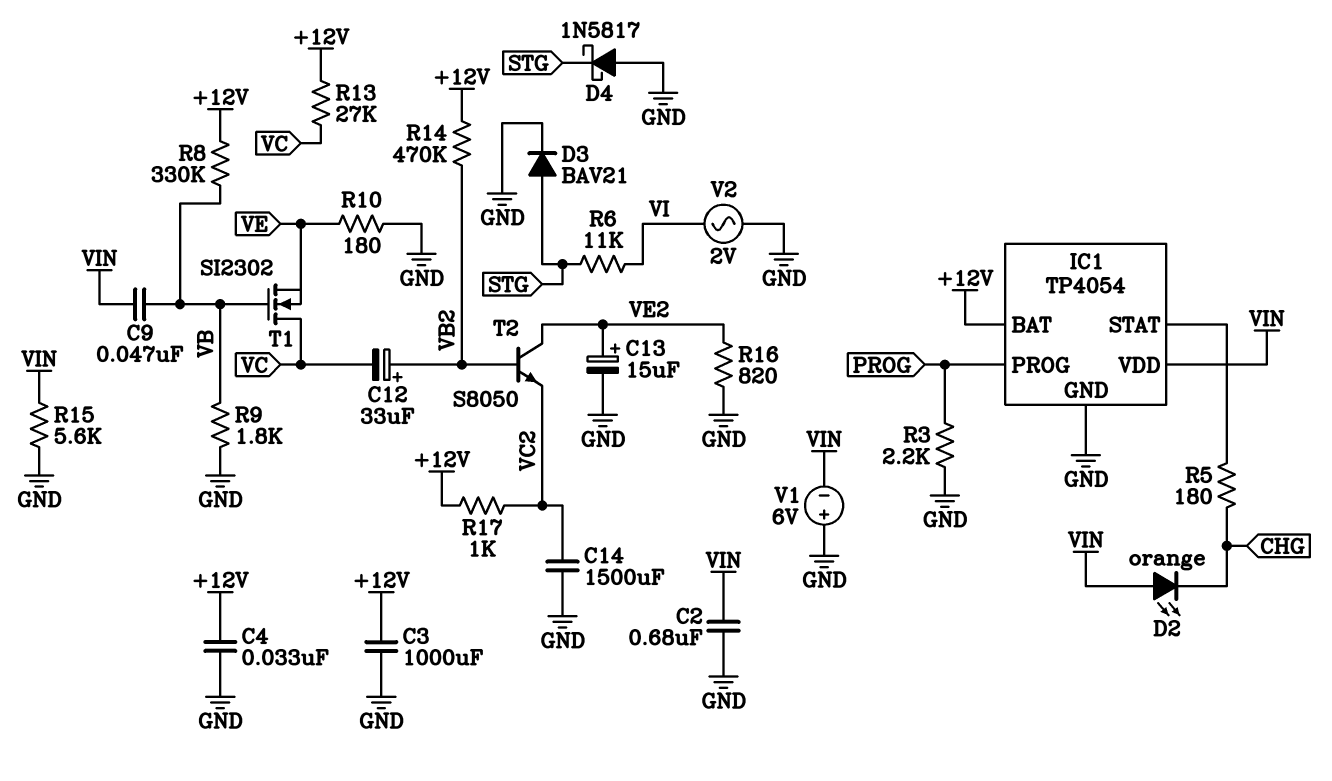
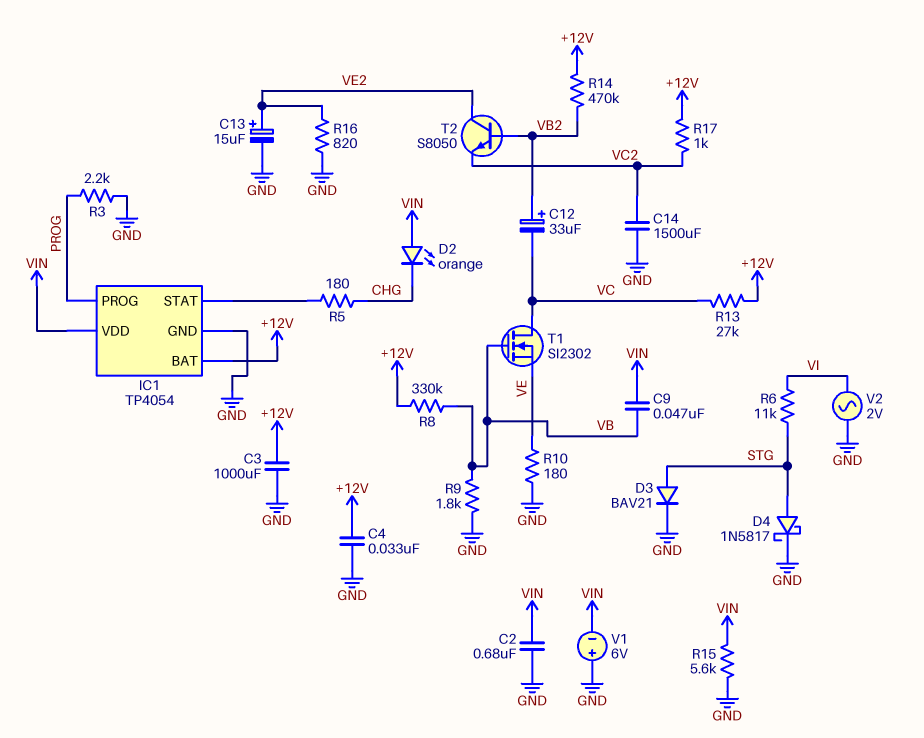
D4: schottky 1N5817 (A GND, K STG) -> schottky 1N5817 (A STG, K GND)

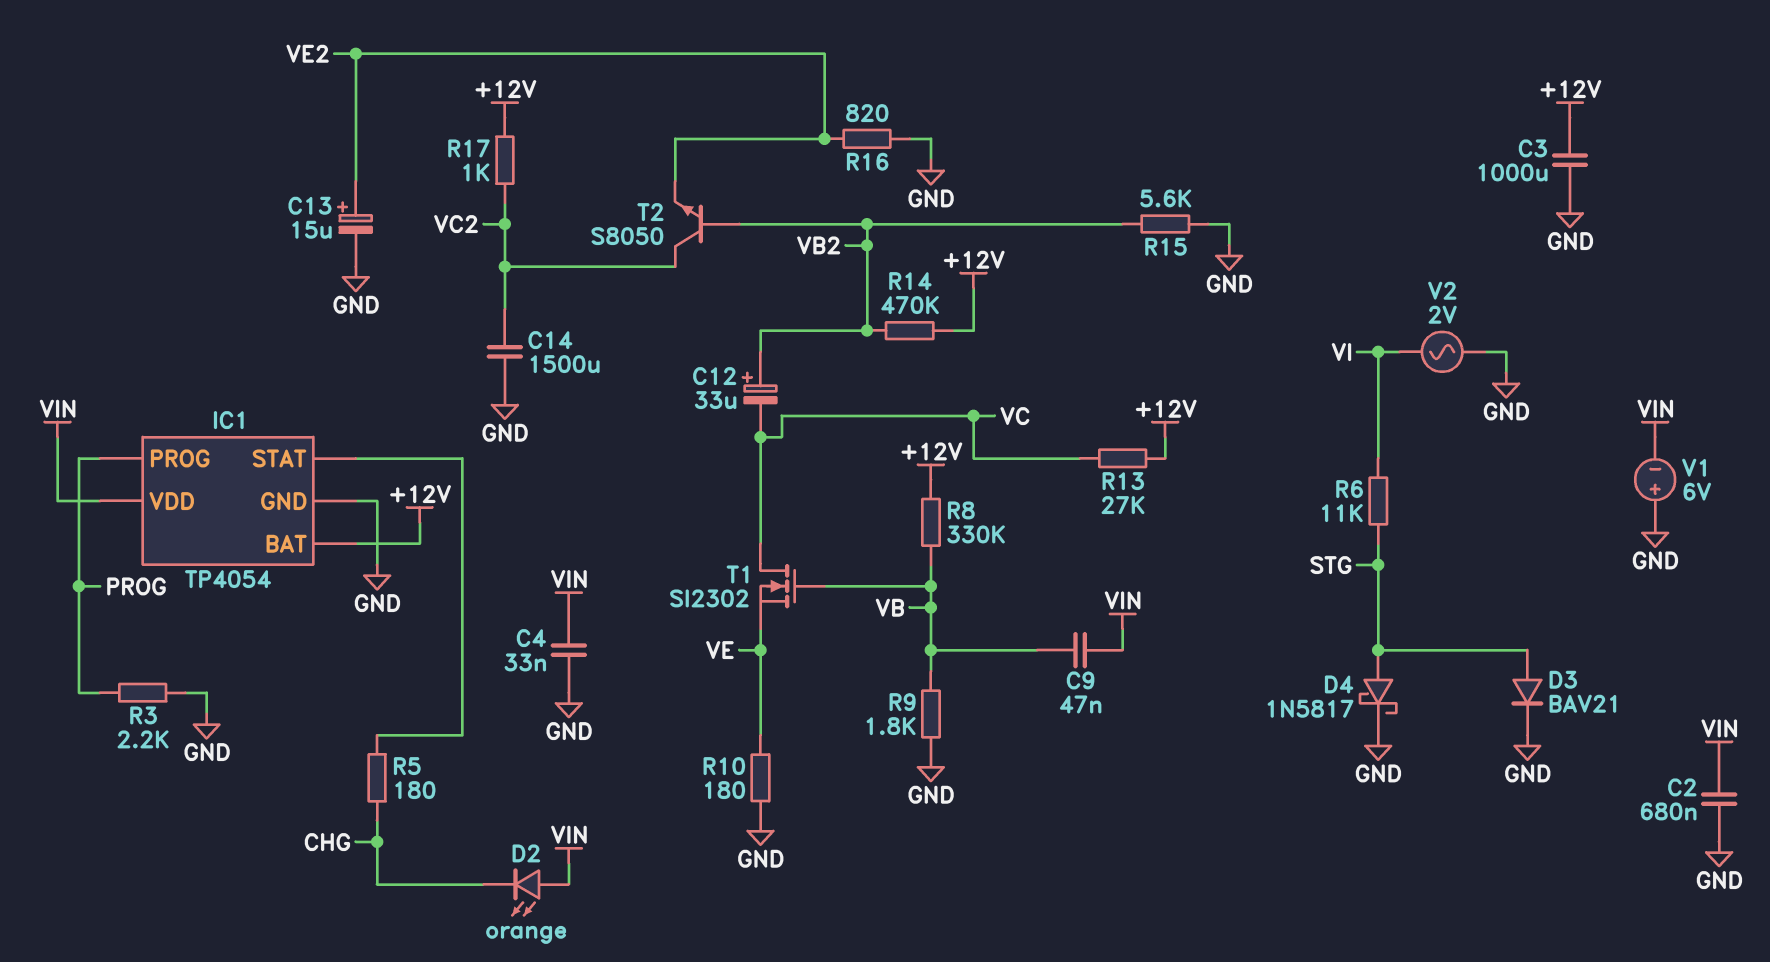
C4: 33nF (+12V, GND) -> 33nF (GND, VIN)
R15: 5.6k (GND, VIN) -> 5.6k (GND, VB2)
T2: NPN S8050 (B VB2, C VE2, E VC2) -> NPN S8050 (B VB2, C VC2, E VE2)

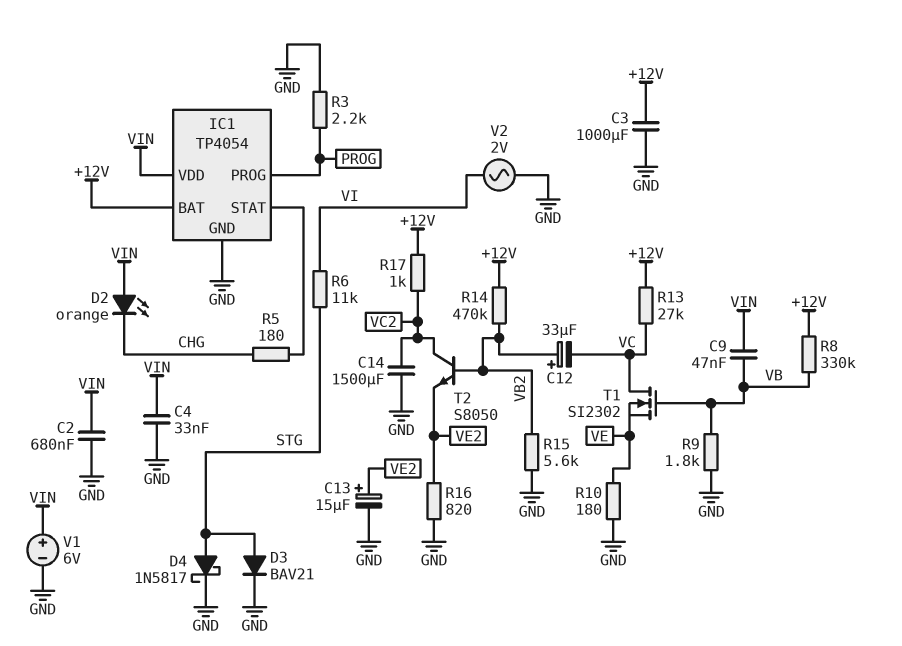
V1: 6V (plus GND, minus VIN) -> 6V (plus VIN, minus GND)

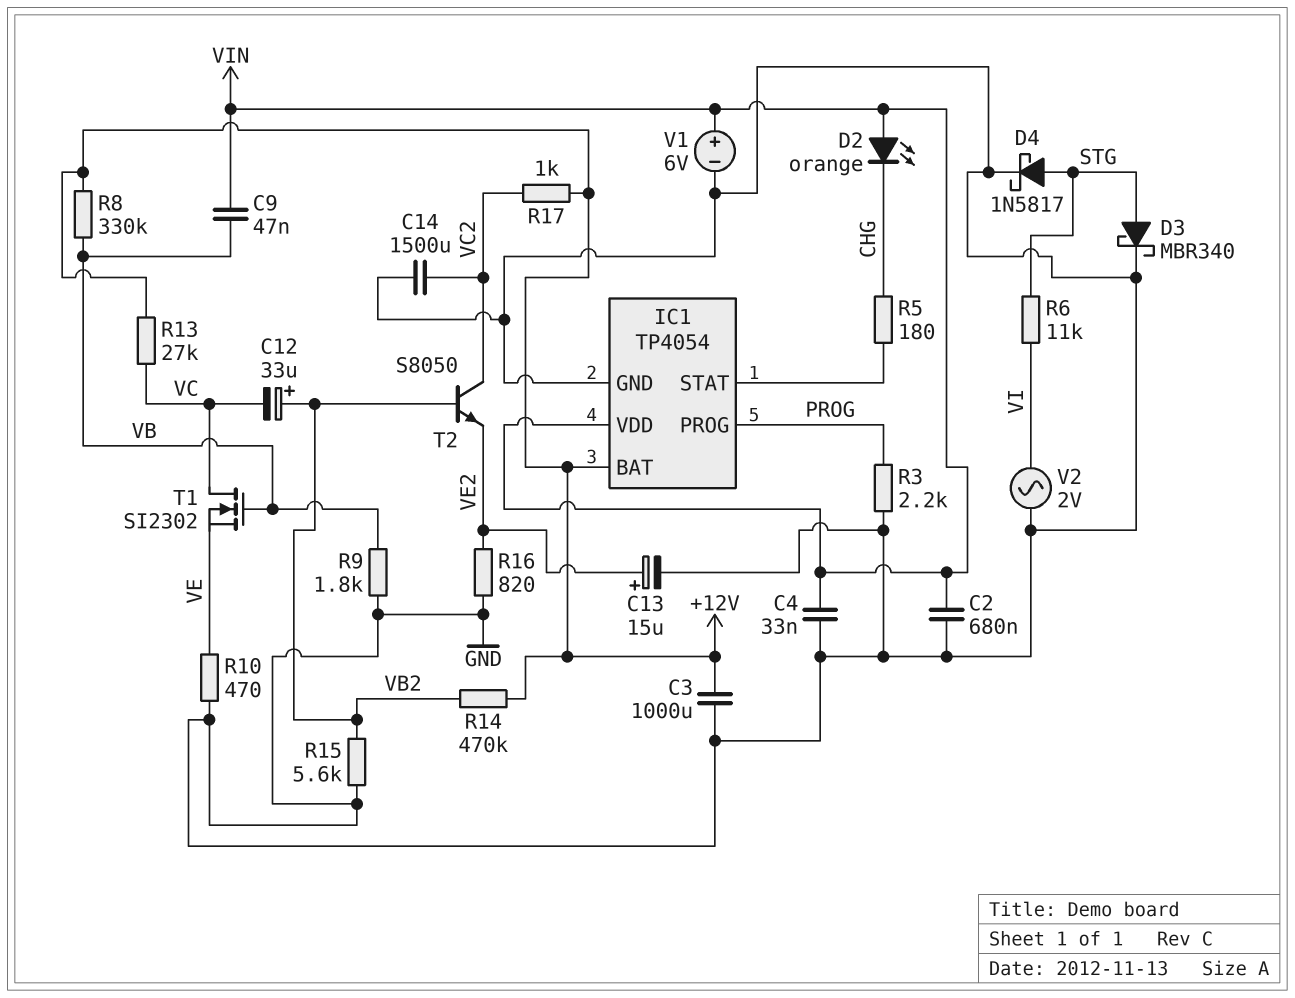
D3: diode BAV21 (A STG, K GND) -> schottky MBR340 (A STG, K GND)
R10: 180 (GND, VE) -> 470 (GND, VE)

